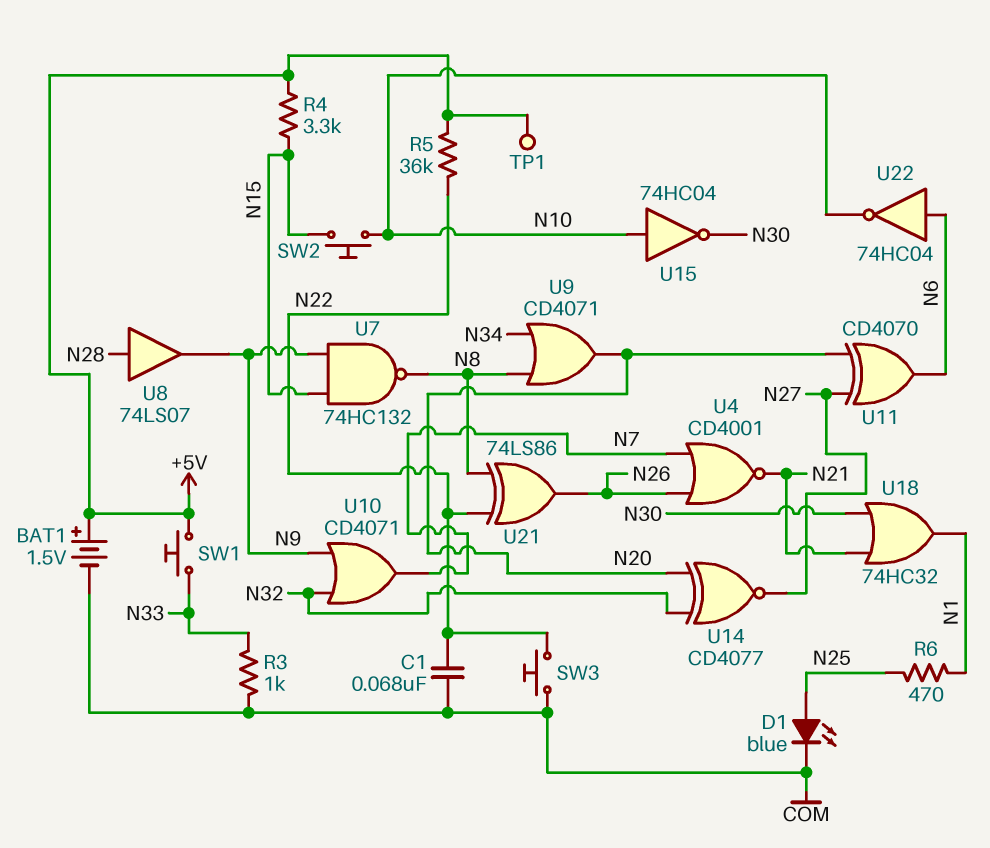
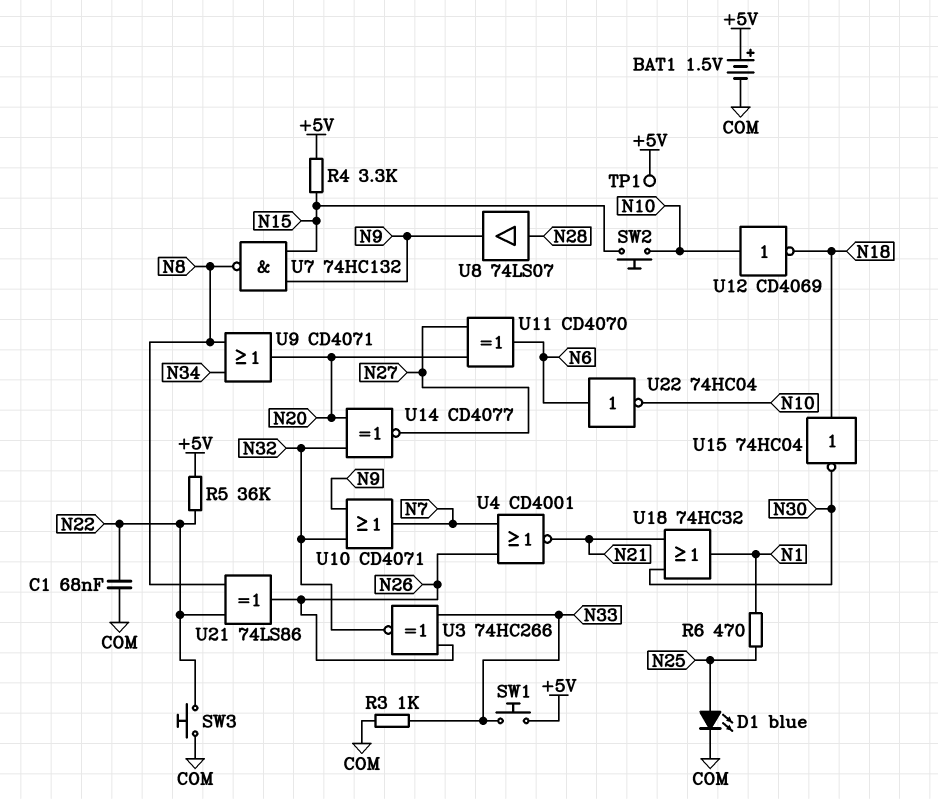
U3: none -> XNOR 74HC266 (in N26, in N33, out N32)
U12: none -> NOT CD4069 (in N10, out N18)
U15: NOT 74HC04 (in N10, out N30) -> NOT 74HC04 (in N18, out N30)

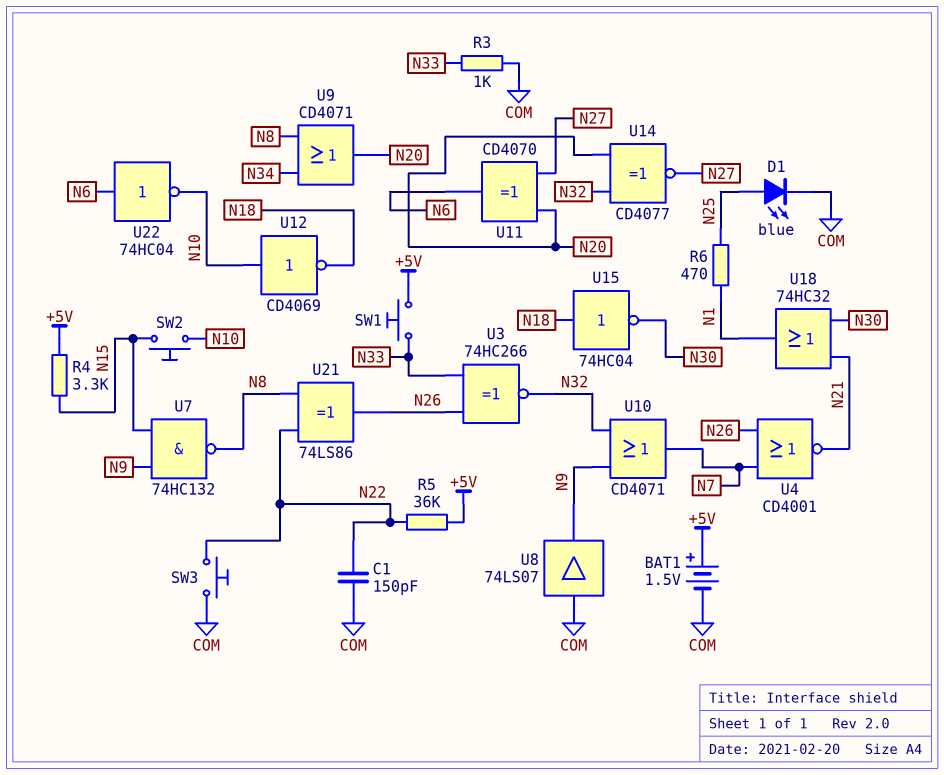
C1: 68nF (COM, N22) -> 150pF (COM, N22)
TP1: test point (+5V) -> none
U8: buffer 74LS07 (in N28, out N9) -> buffer 74LS07 (in COM, out N9)

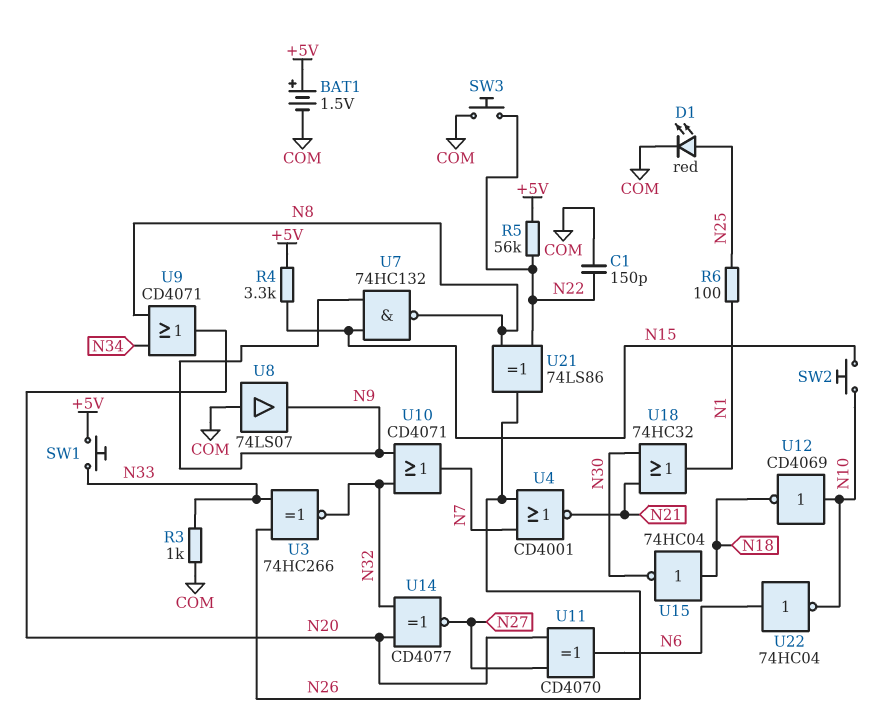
D1: LED blue (A N25, K COM) -> LED red (A N25, K COM)
R5: 36k (+5V, N22) -> 56k (+5V, N22)
R6: 470 (N1, N25) -> 100 (N1, N25)

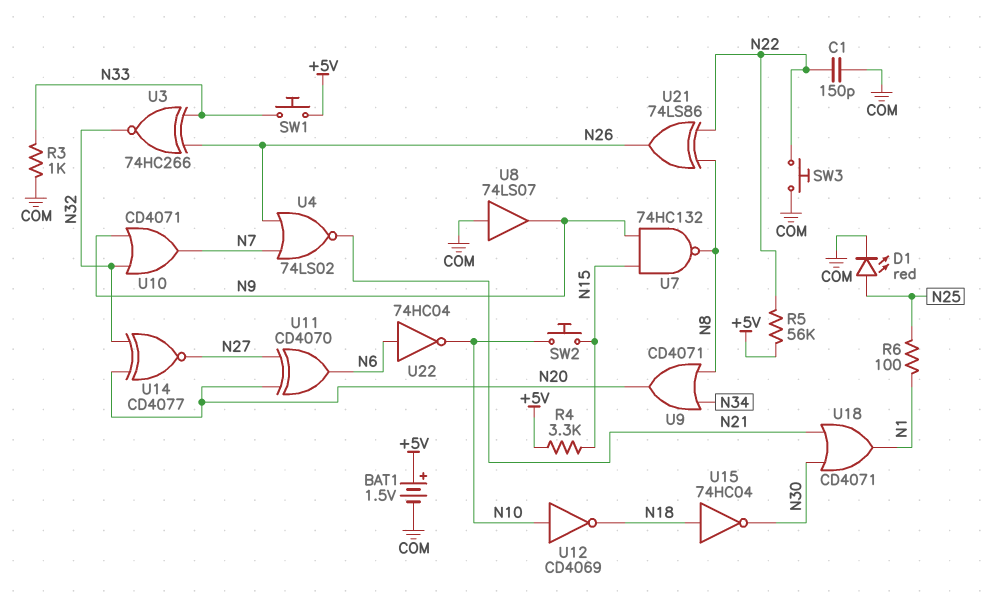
U4: NOR CD4001 (in N7, in N26, out N21) -> NOR 74LS02 (in N7, in N26, out N21)
U18: OR 74HC32 (in N21, in N30, out N1) -> OR CD4071 (in N21, in N30, out N1)

